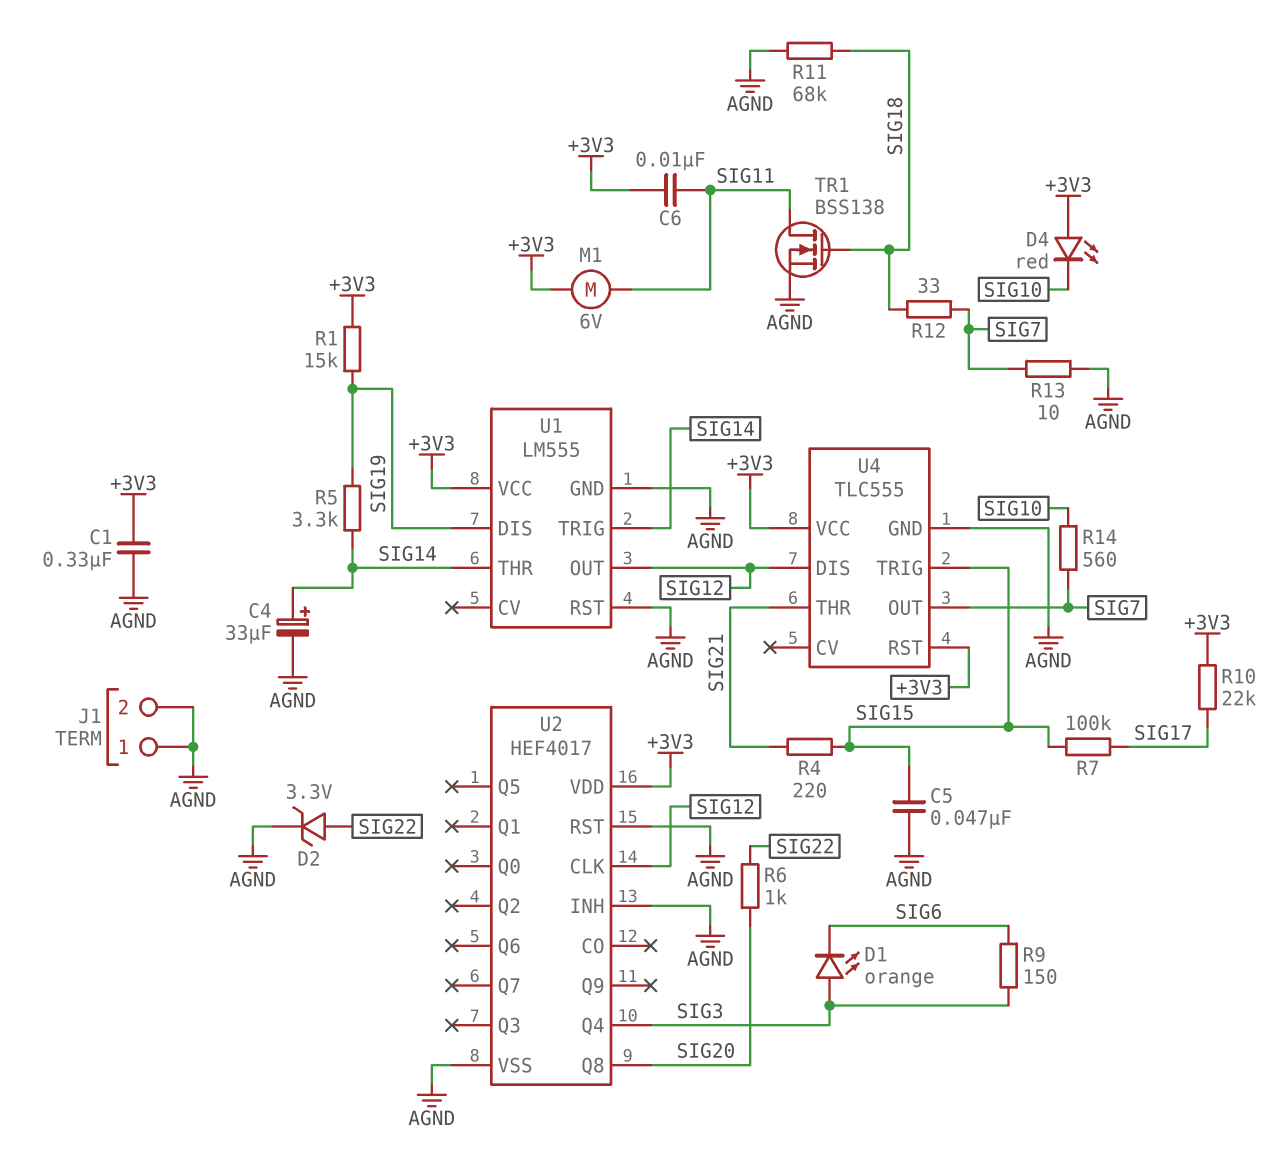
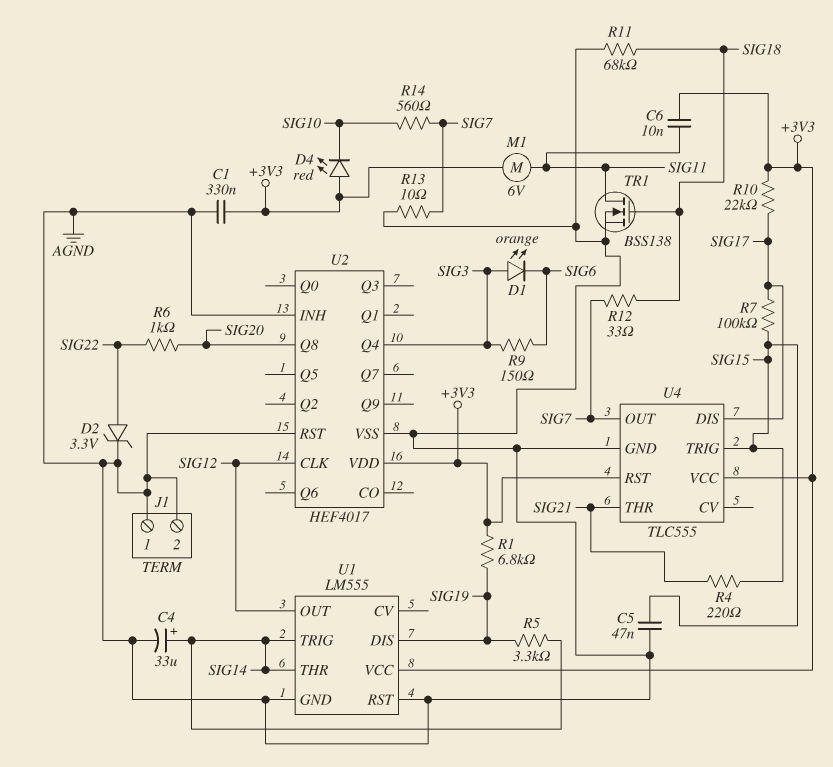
R1: 15k (+3V3, SIG19) -> 6.8k (+3V3, SIG19)
U4 pin DIS: SIG12 -> SIG17

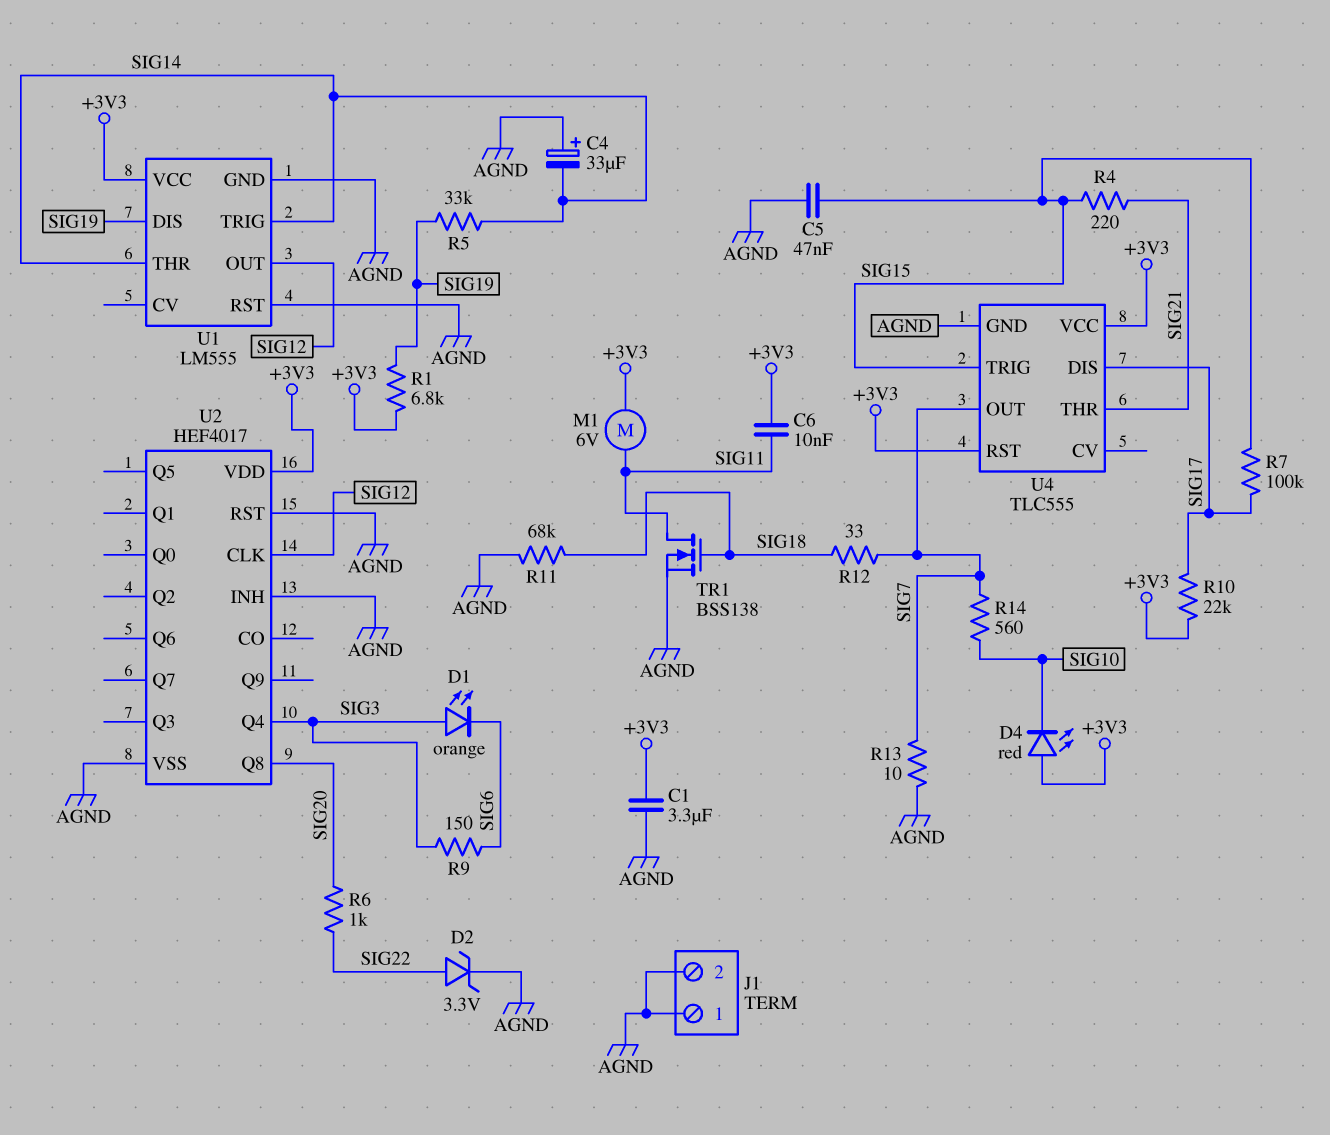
C1: 330nF (+3V3, AGND) -> 3.3uF (+3V3, AGND)
C4: 33uF (plus SIG14, minus AGND) -> 33uF (plus AGND, minus SIG14)
R5: 3.3k (SIG14, SIG19) -> 33k (SIG14, SIG19)

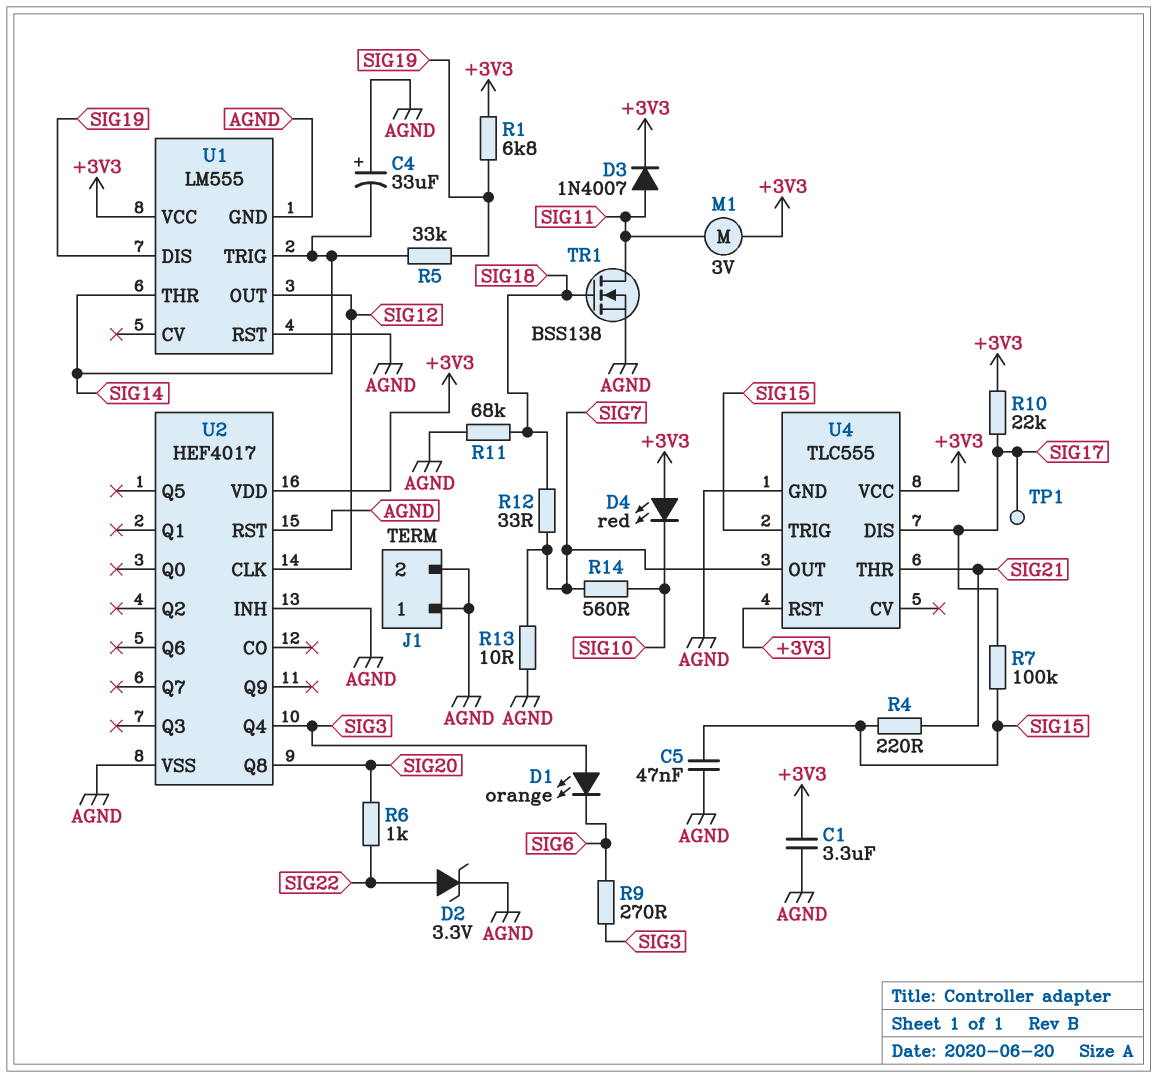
C6: 10nF (+3V3, SIG11) -> none
D3: none -> diode 1N4007 (A SIG11, K +3V3)
M1: motor 6V (+3V3, SIG11) -> motor 3V (+3V3, SIG11)
R9: 150 (SIG3, SIG6) -> 270 (SIG3, SIG6)
TP1: none -> test point (SIG17)

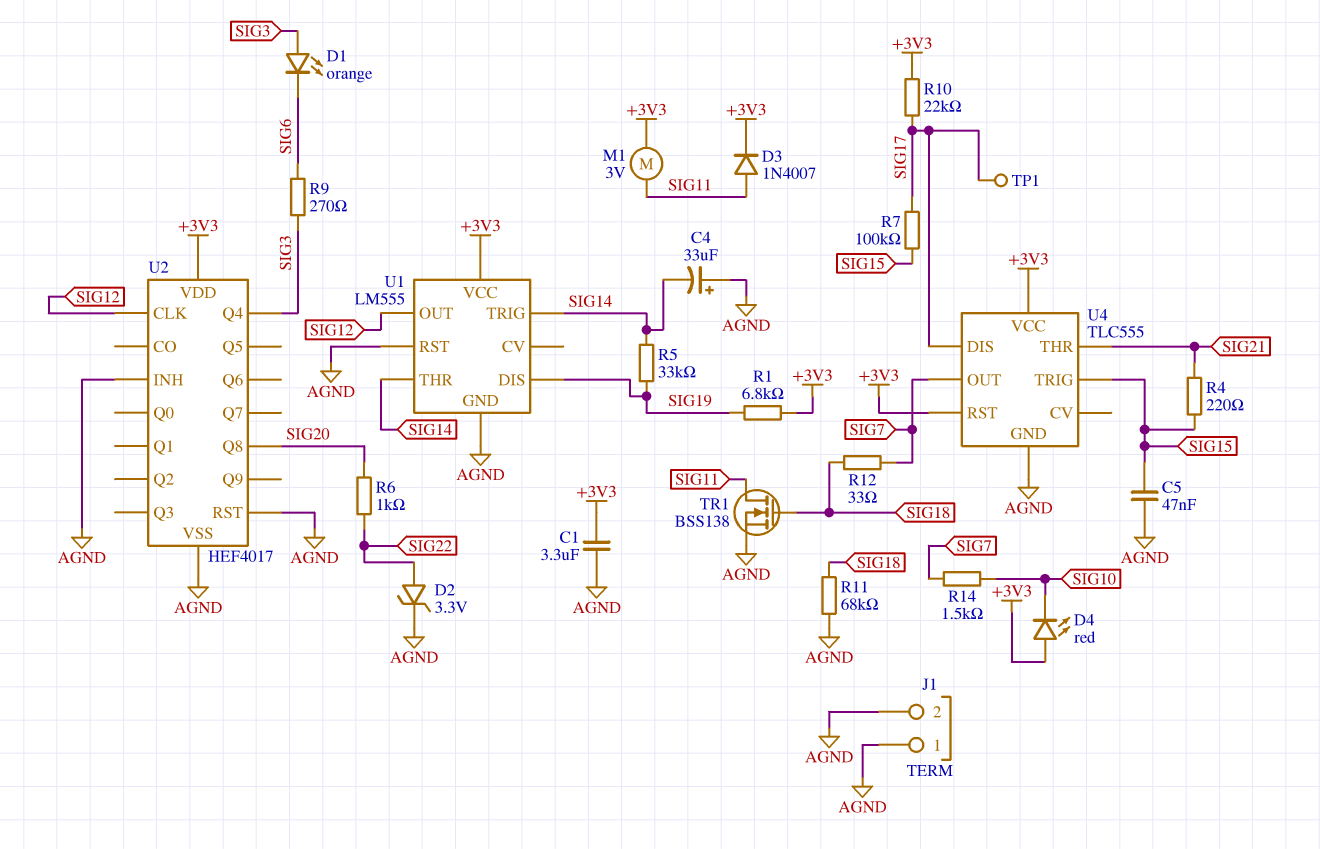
R13: 10 (AGND, SIG7) -> none
R14: 560 (SIG7, SIG10) -> 1.5k (SIG7, SIG10)

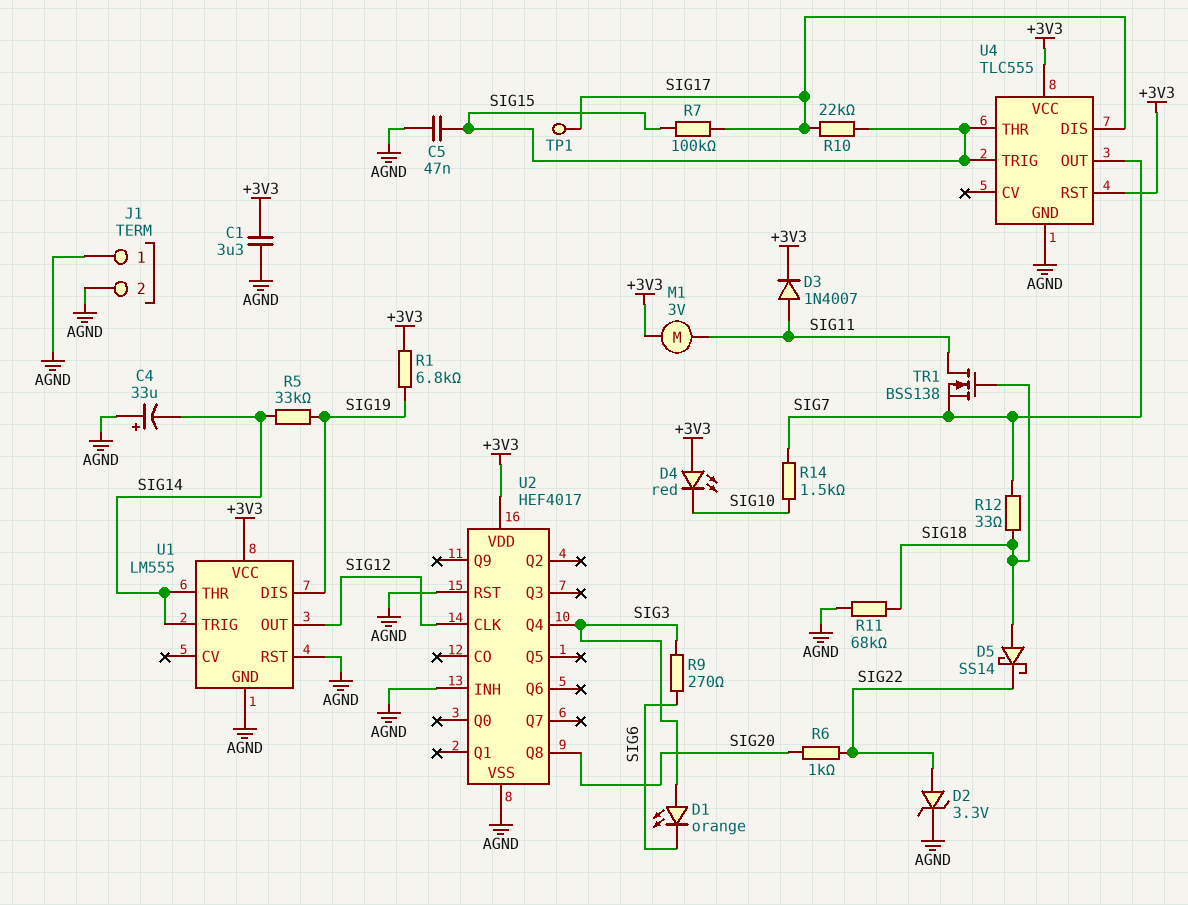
D5: none -> schottky SS14 (A SIG18, K SIG22)
R4: 220 (SIG15, SIG21) -> none
R10: 22k (+3V3, SIG17) -> 22k (SIG15, SIG17)
TR1: NMOS BSS138 (G SIG18, D SIG11, S AGND) -> NMOS BSS138 (G SIG18, D SIG11, S SIG7)
U4 pin THR: SIG21 -> SIG15

